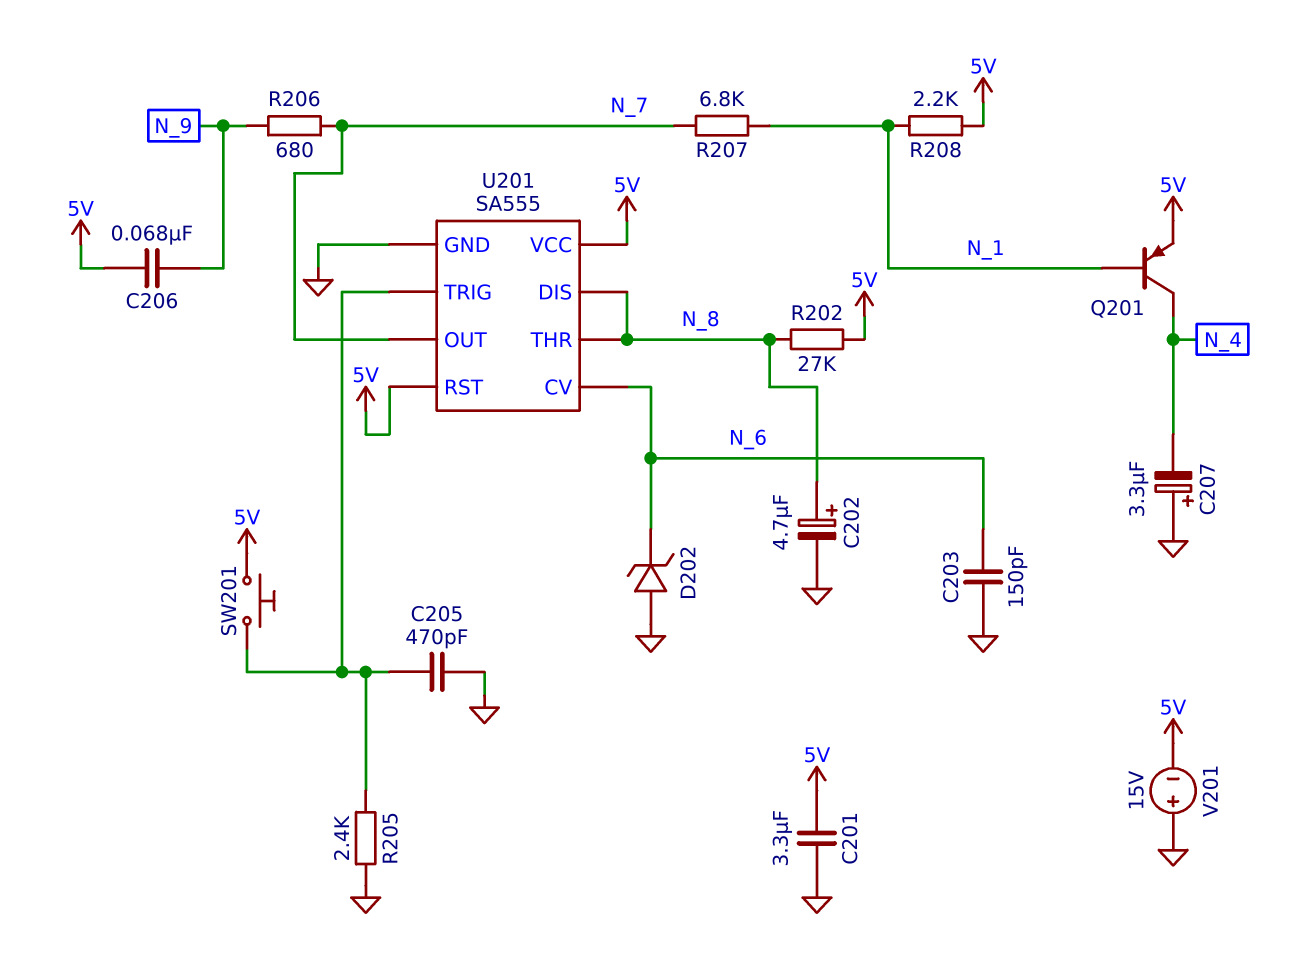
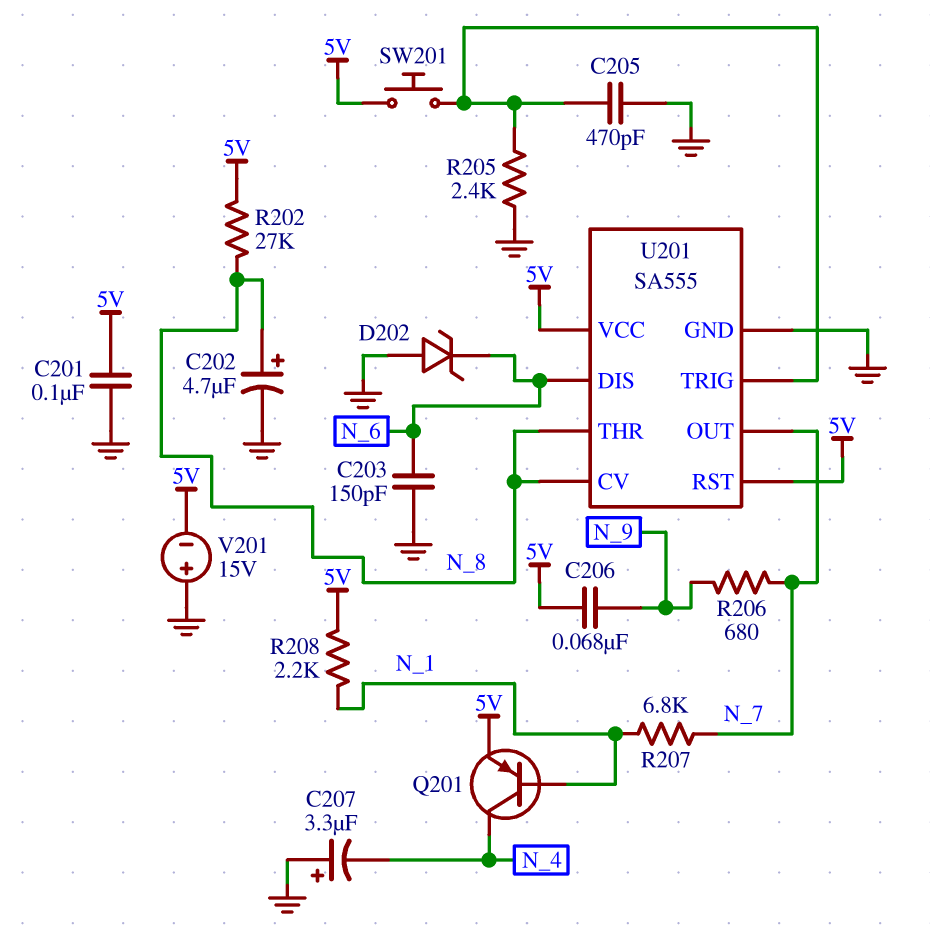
C201: 3.3uF (5V, GND) -> 100nF (5V, GND)
U201 pin CV: N_6 -> N_8
U201 pin DIS: N_8 -> N_6

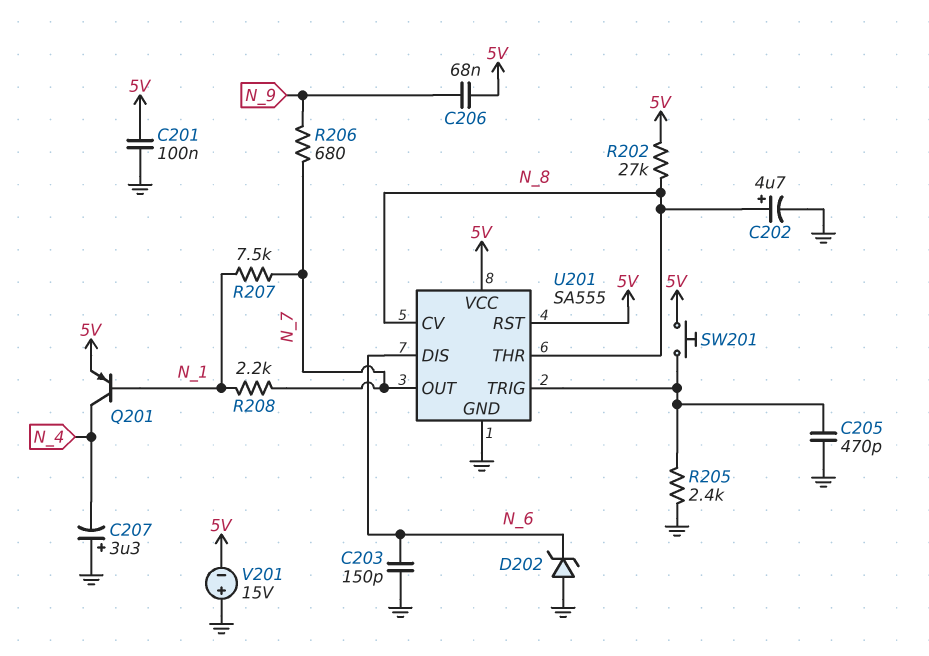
R207: 6.8k (N_1, N_7) -> 7.5k (N_1, N_7)
R208: 2.2k (5V, N_1) -> 2.2k (N_1, N_7)

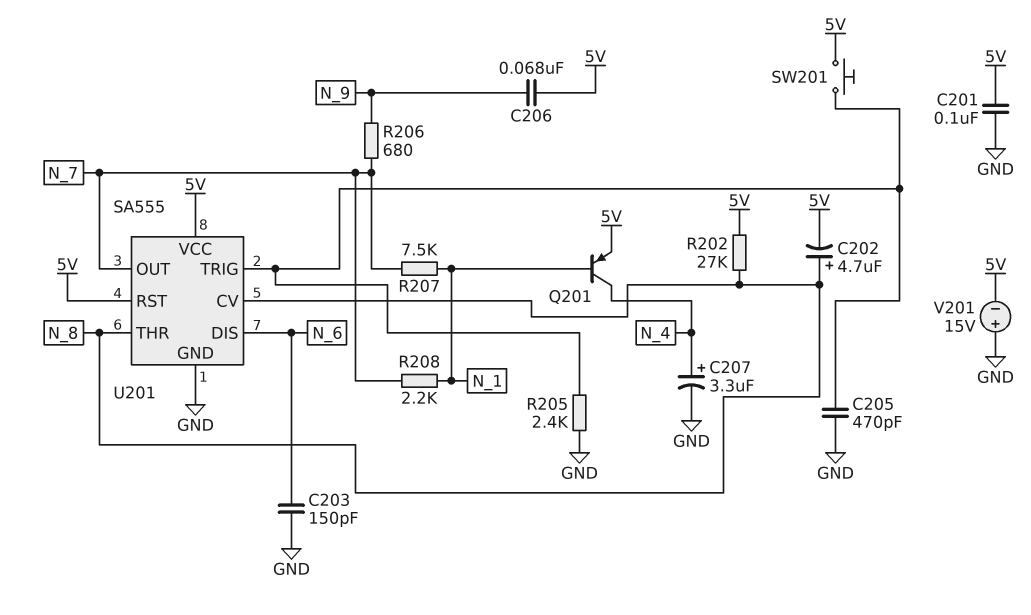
C202: 4.7uF (plus N_8, minus GND) -> 4.7uF (plus N_8, minus 5V)
C207: 3.3uF (plus GND, minus N_4) -> 3.3uF (plus N_4, minus GND)
D202: zener (A GND, K N_6) -> none

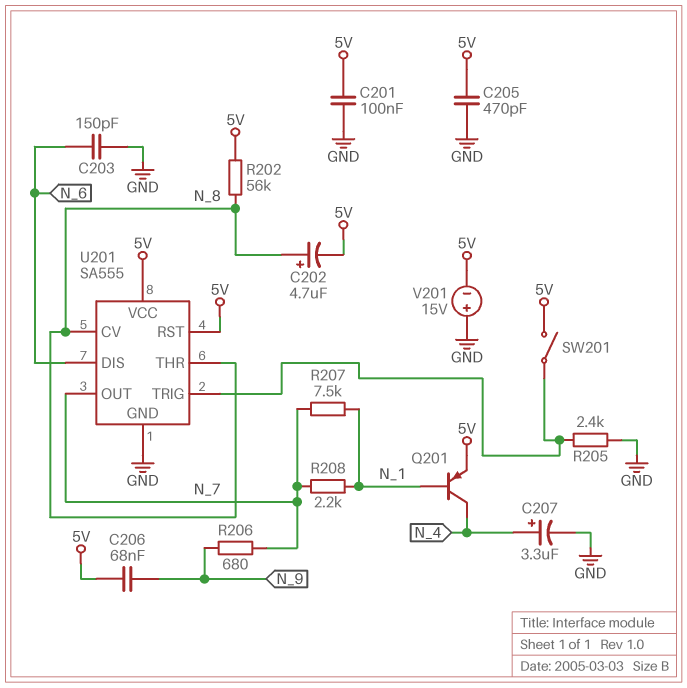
C205: 470pF (GND, U201/TRIG) -> 470pF (5V, GND)
R202: 27k (5V, N_8) -> 56k (5V, N_8)
SW201: button (5V, U201/TRIG) -> switch (5V, U201/TRIG)

